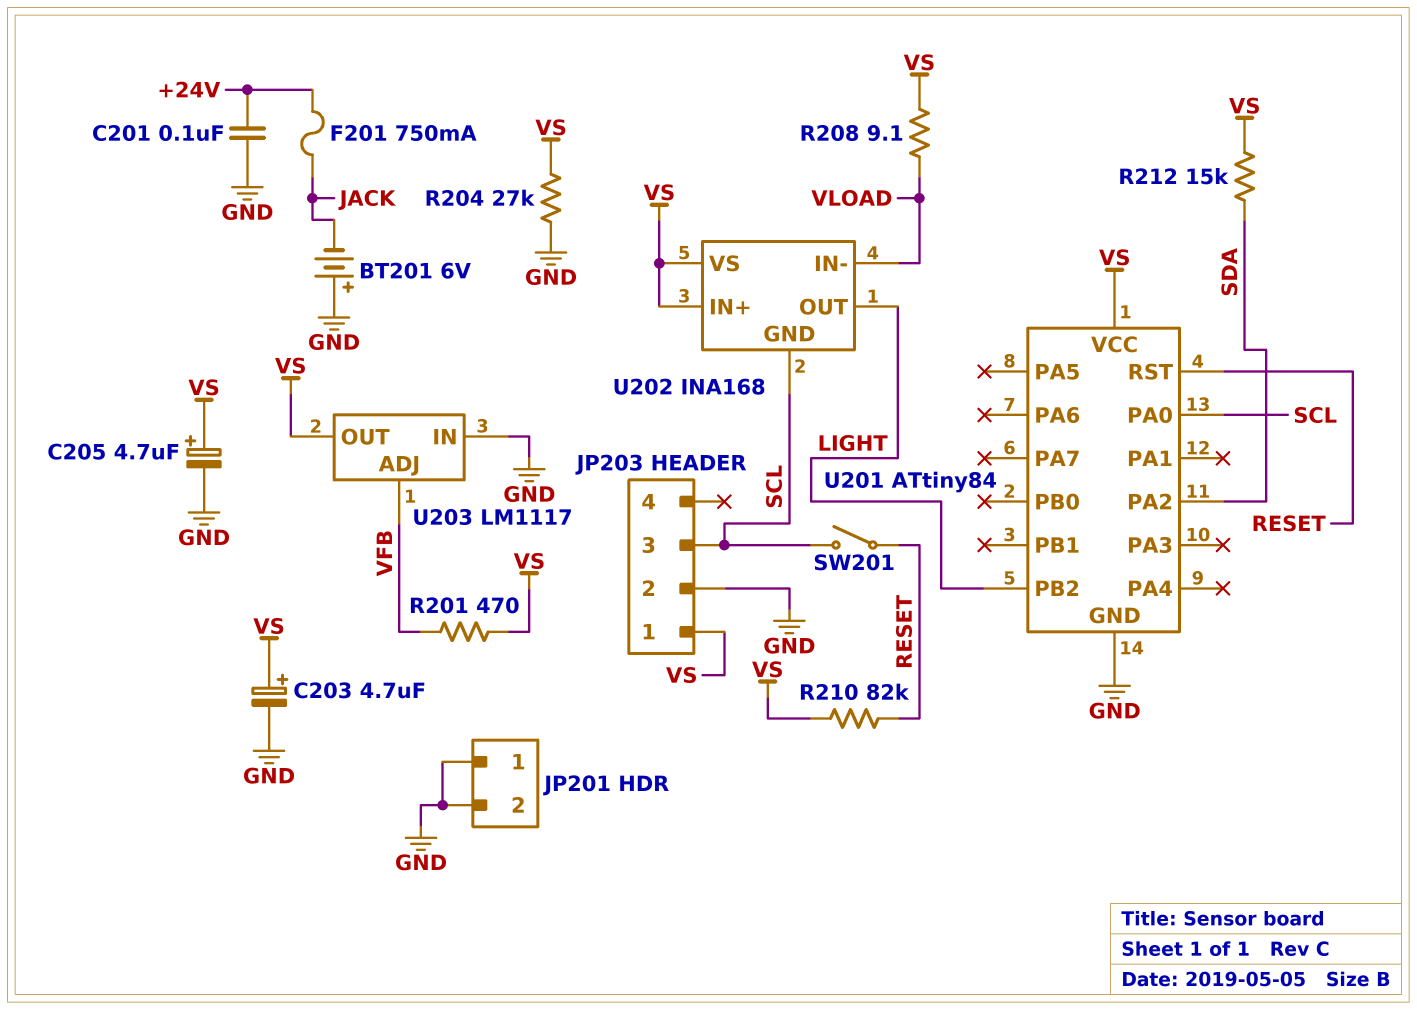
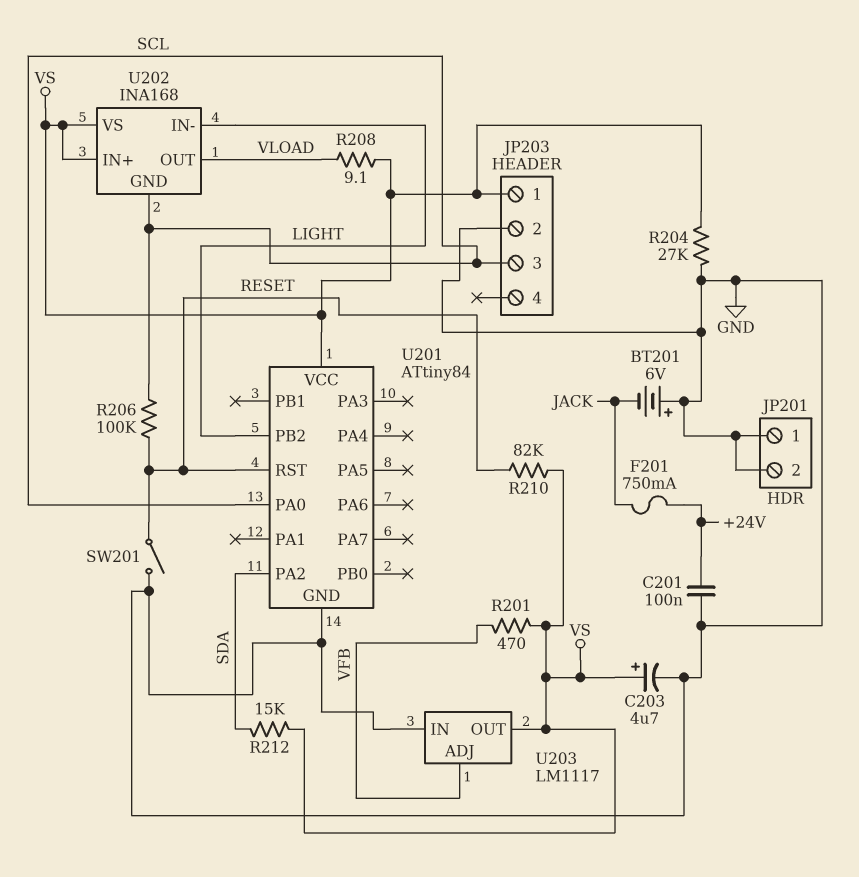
C205: 4.7uF (plus VS, minus GND) -> none
R206: none -> 100k (RESET, SCL)
SW201: switch (RESET, SCL) -> switch (GND, RESET)
U202 pin IN-: VLOAD -> LIGHT
U202 pin OUT: LIGHT -> VLOAD

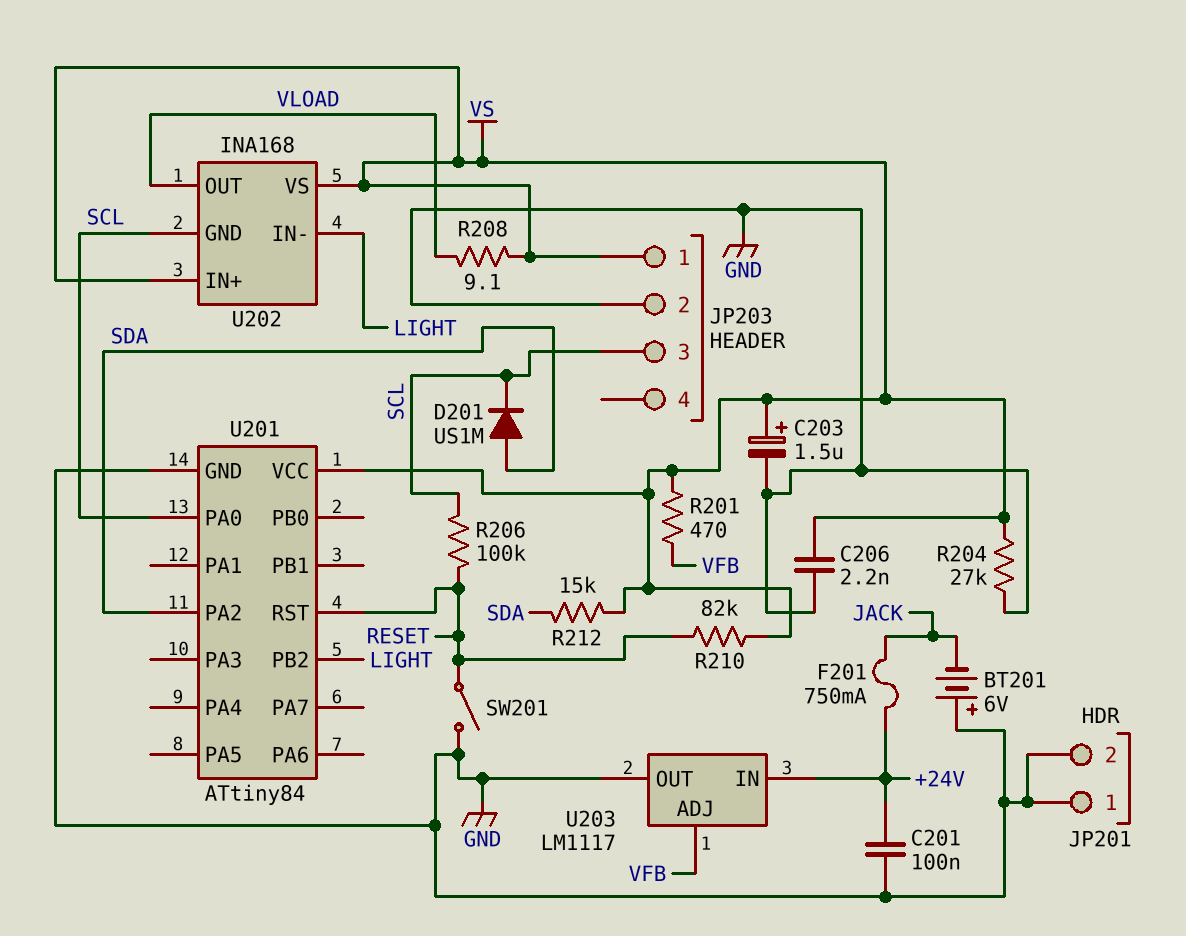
C203: 4.7uF (plus VS, minus GND) -> 1.5uF (plus VS, minus GND)
C206: none -> 2.2nF (GND, VS)
D201: none -> diode US1M (A SDA, K SCL)
U203 pin IN: GND -> +24V
U203 pin OUT: VS -> GND

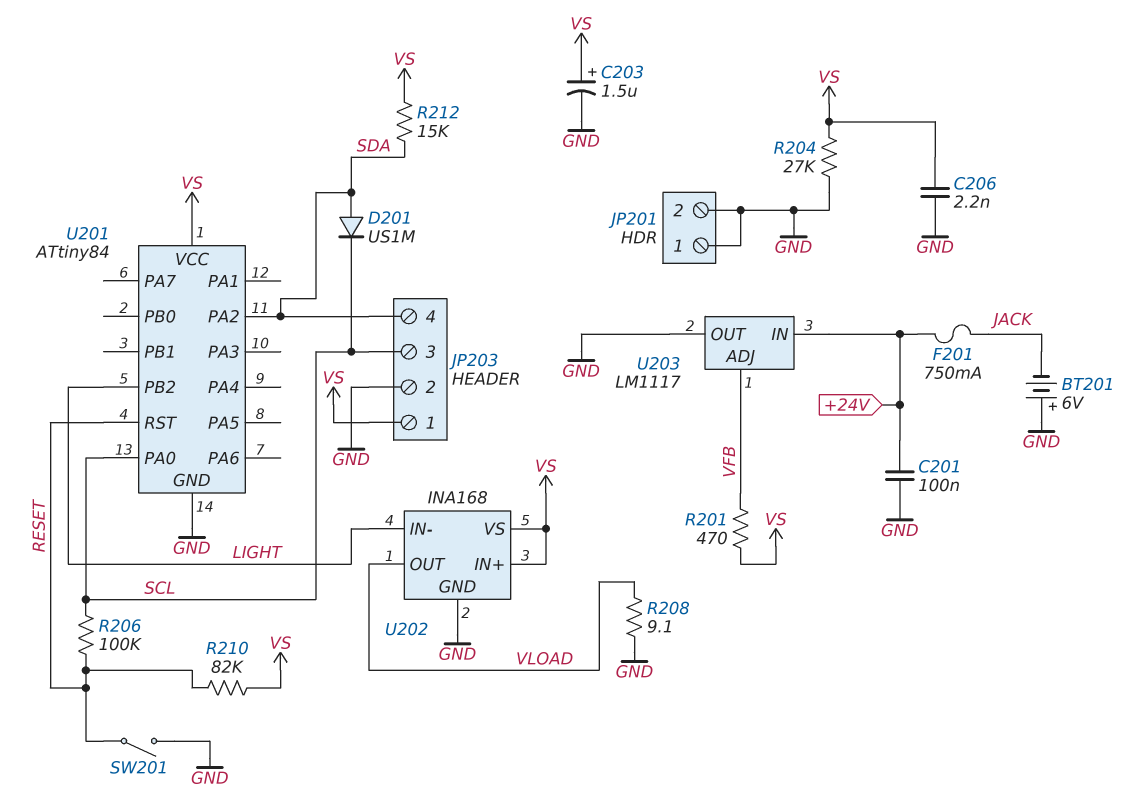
JP203 pin 4: none -> SDA
R208: 9.1 (VLOAD, VS) -> 9.1 (GND, VLOAD)
U202 pin GND: SCL -> GND

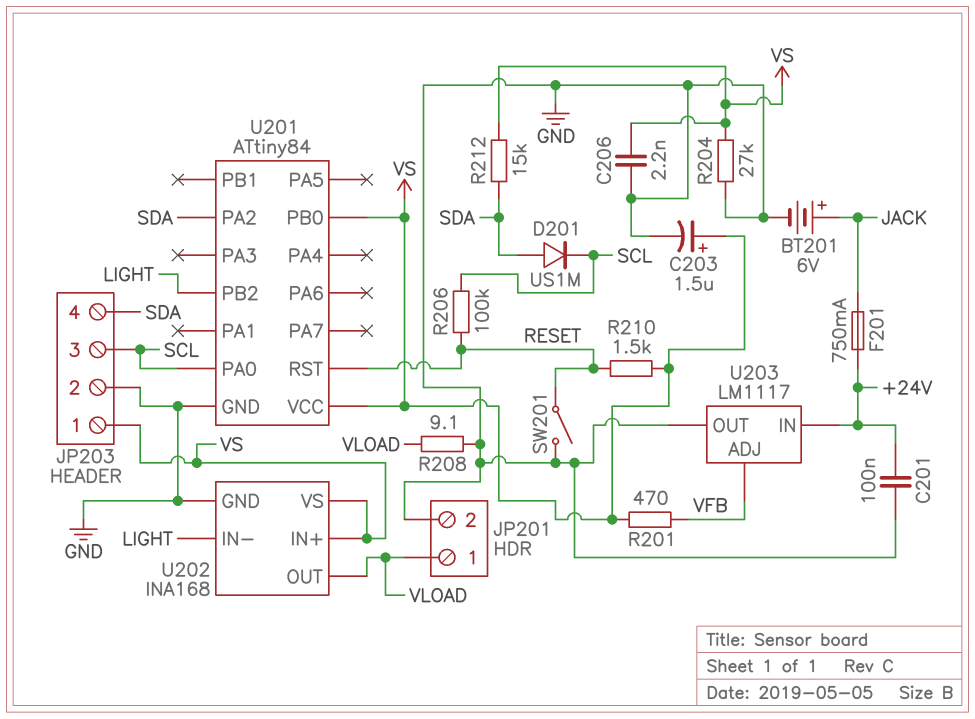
BT201: 6V (plus GND, minus JACK) -> 6V (plus JACK, minus GND)
JP201 pin 1: GND -> VLOAD
R210: 82k (RESET, VS) -> 1.5k (RESET, VS)
U201 pin PB0: none -> VS

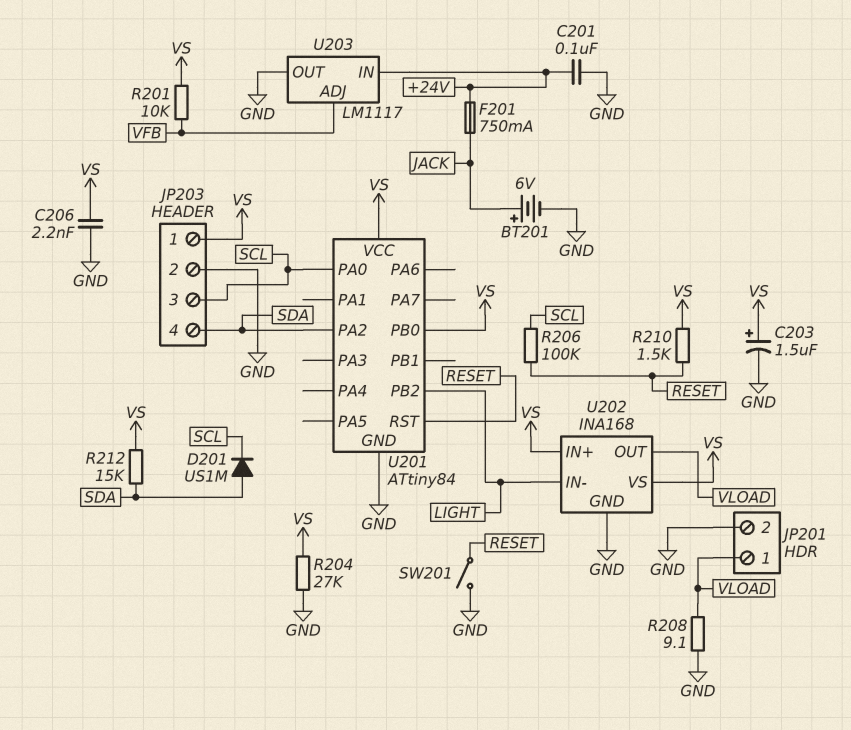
R201: 470 (VFB, VS) -> 10k (VFB, VS)

